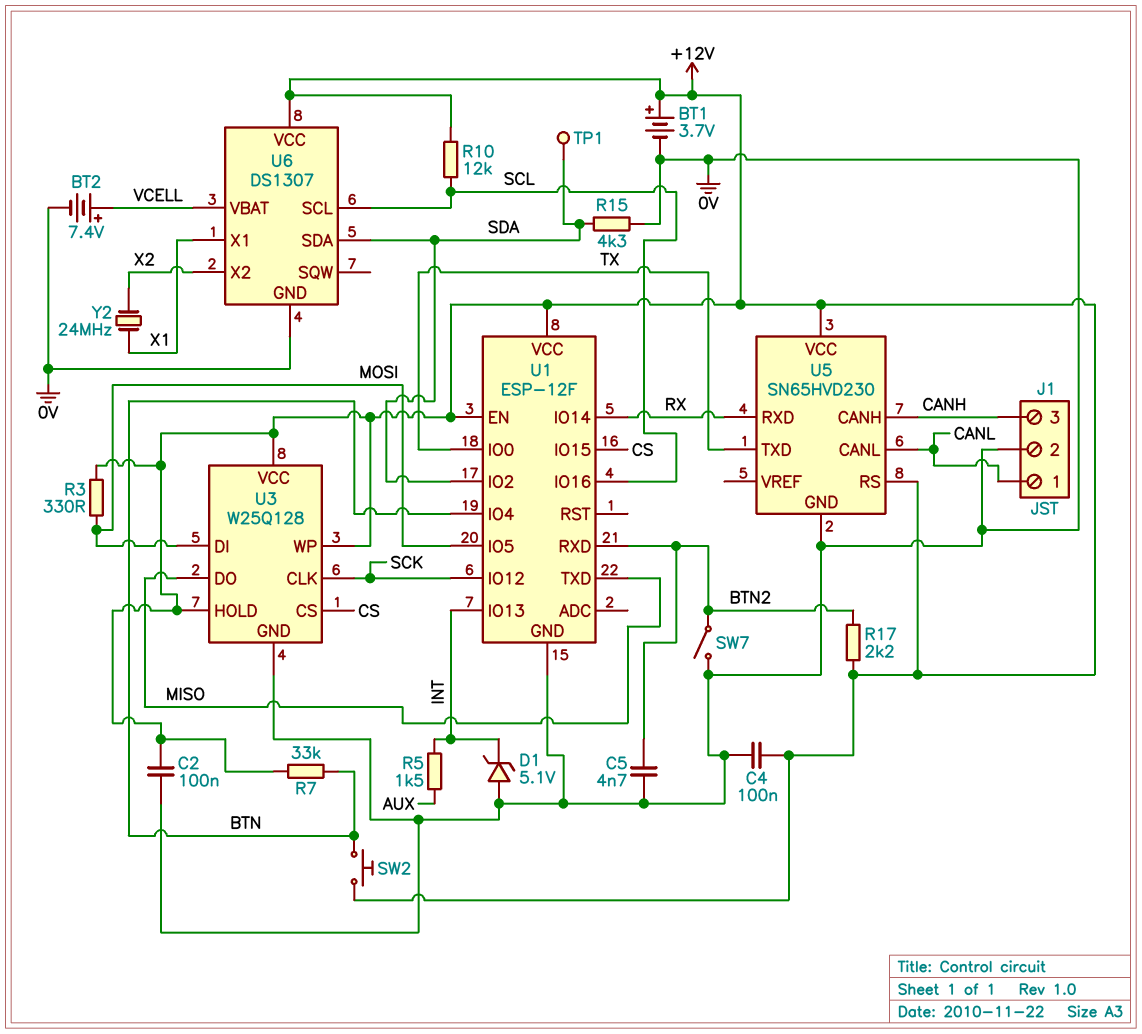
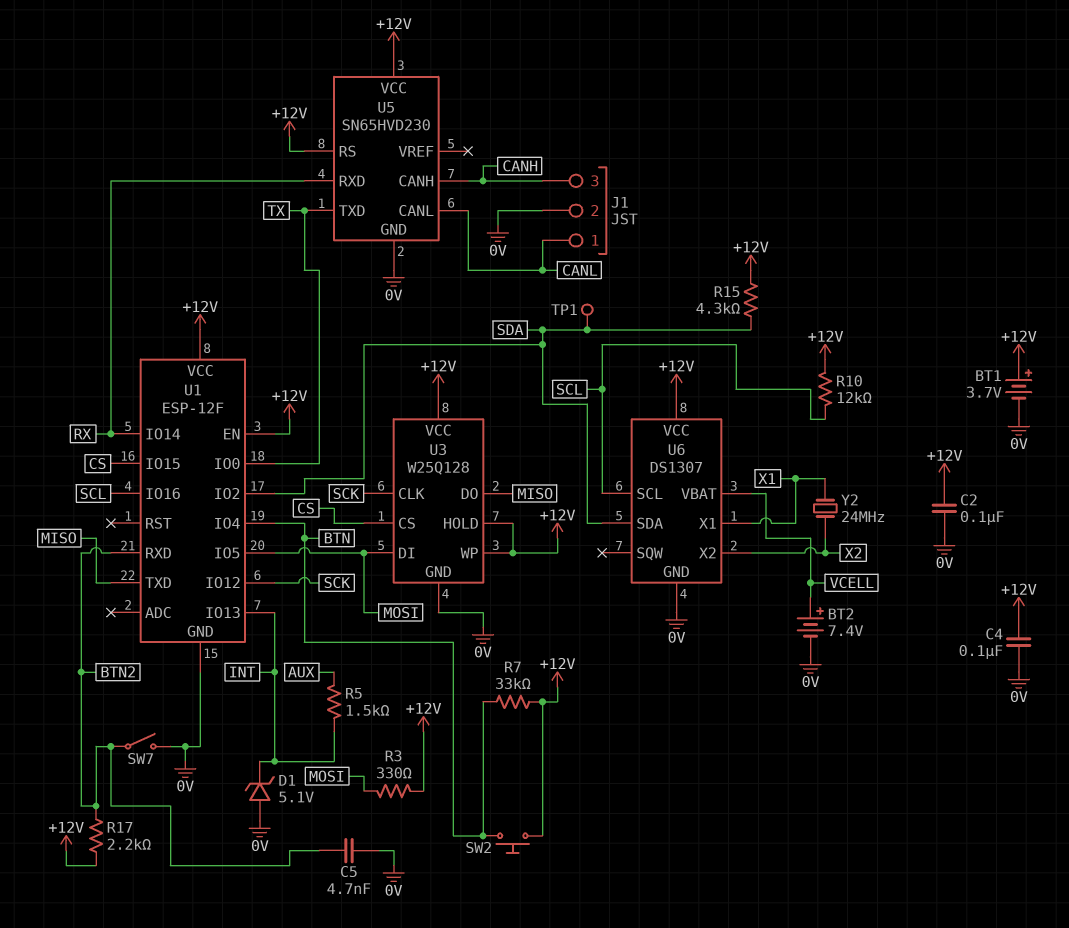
R15: 4.3k (0V, SDA) -> 4.3k (+12V, SDA)

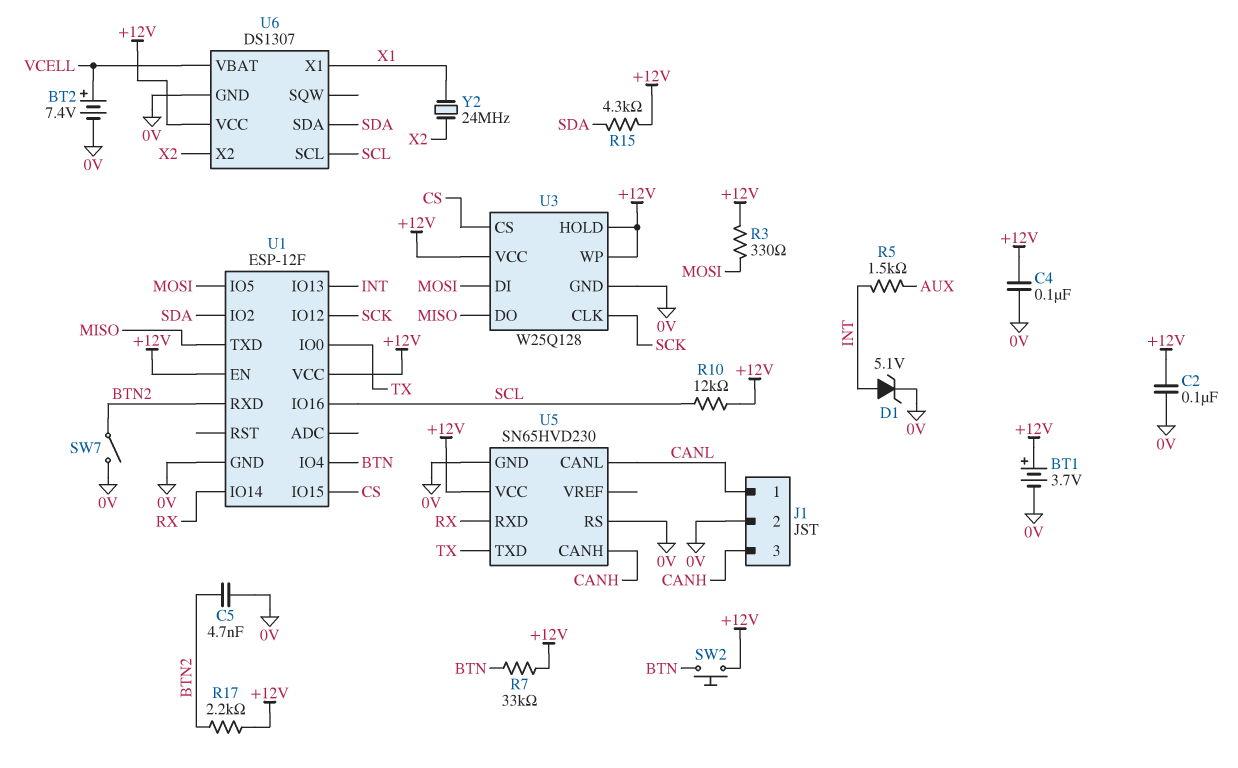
D1: zener 5.1V (A 0V, K INT) -> zener 5.1V (A INT, K 0V)
TP1: test point (SDA) -> none
U5 pin RS: +12V -> 0V

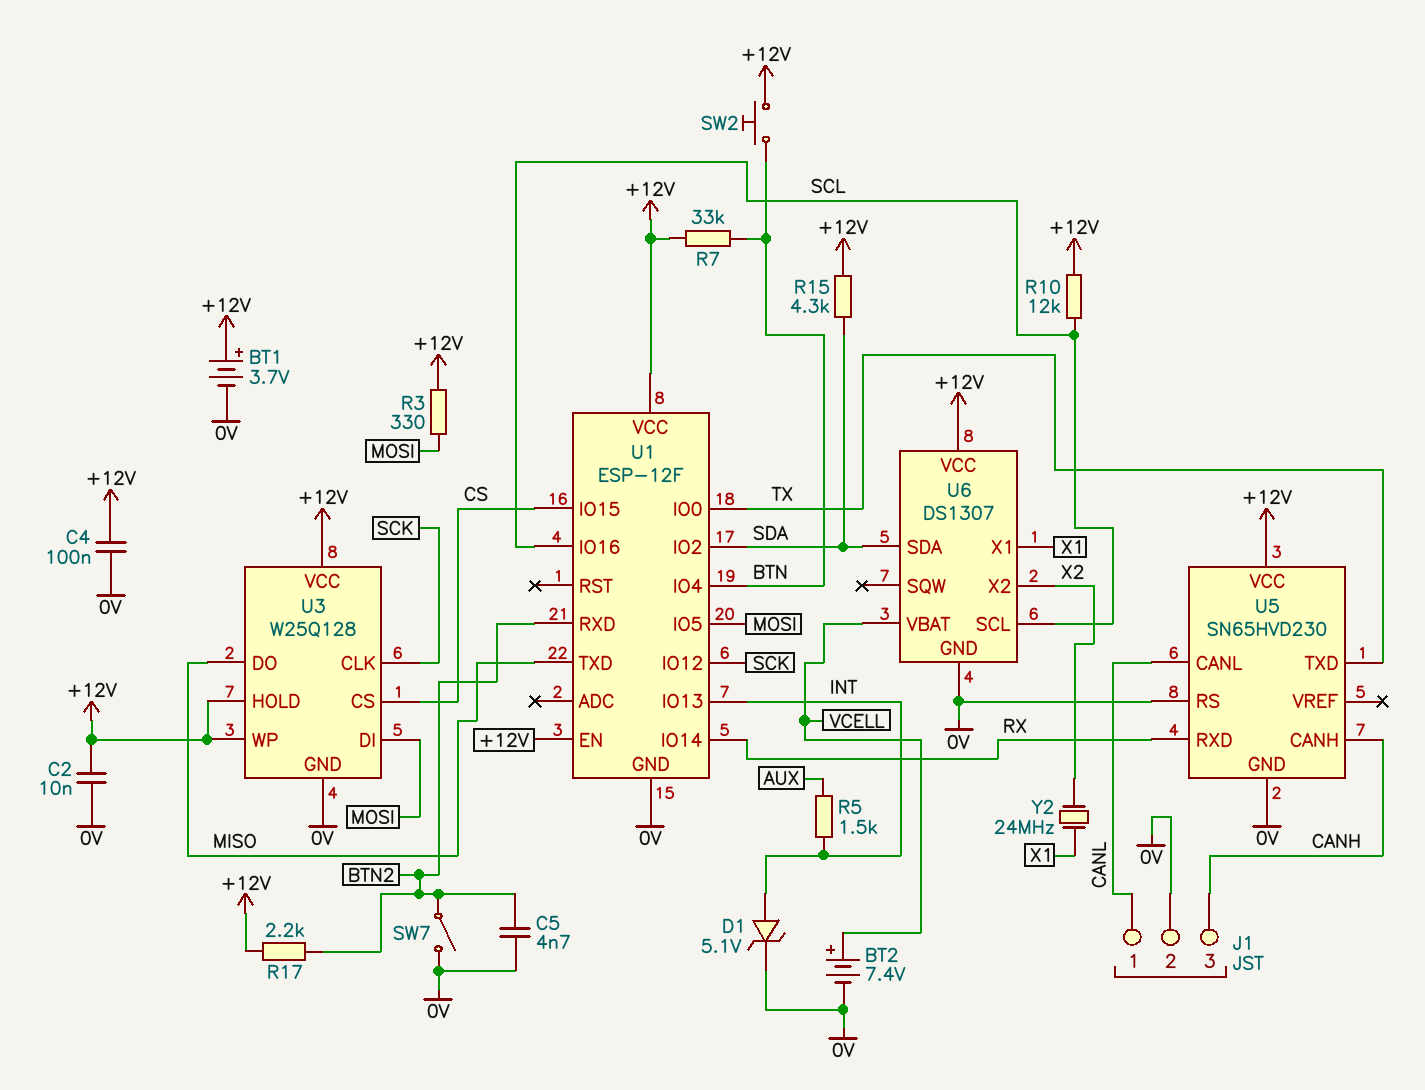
C2: 100nF (+12V, 0V) -> 10nF (+12V, 0V)

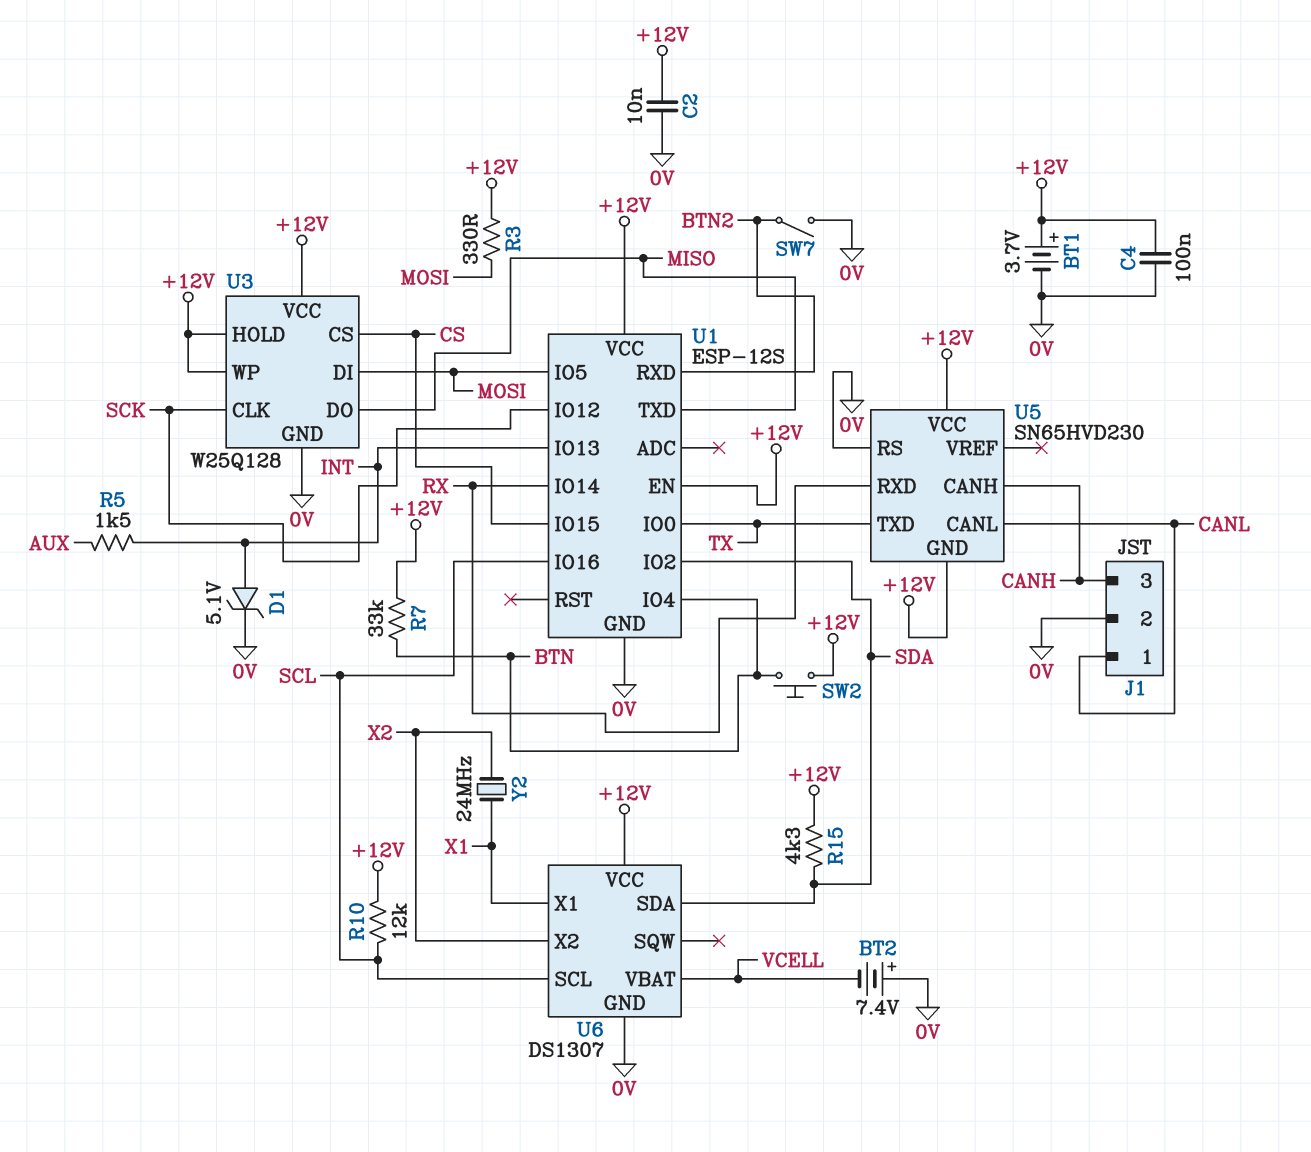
BT2: 7.4V (plus VCELL, minus 0V) -> 7.4V (plus 0V, minus VCELL)
C5: 4.7nF (0V, BTN2) -> none
R17: 2.2k (+12V, BTN2) -> none
U1: ESP-12F -> ESP-12S
U5 pin GND: 0V -> +12V

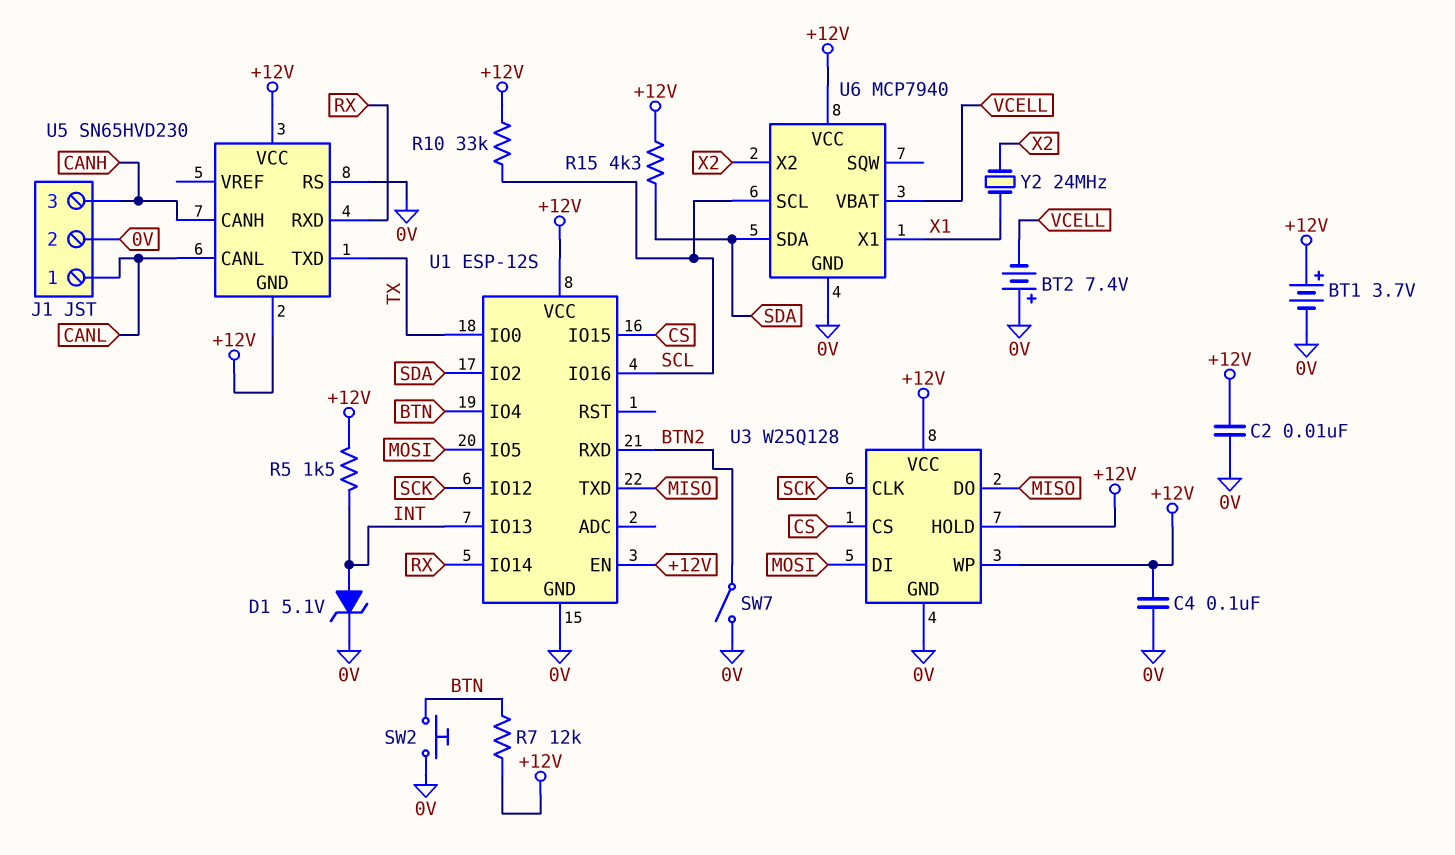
R3: 330 (+12V, MOSI) -> none
R5: 1.5k (AUX, INT) -> 1.5k (+12V, INT)
R7: 33k (+12V, BTN) -> 12k (+12V, BTN)
R10: 12k (+12V, SCL) -> 33k (+12V, SCL)
SW2: button (+12V, BTN) -> button (0V, BTN)
U6: DS1307 -> MCP7940

